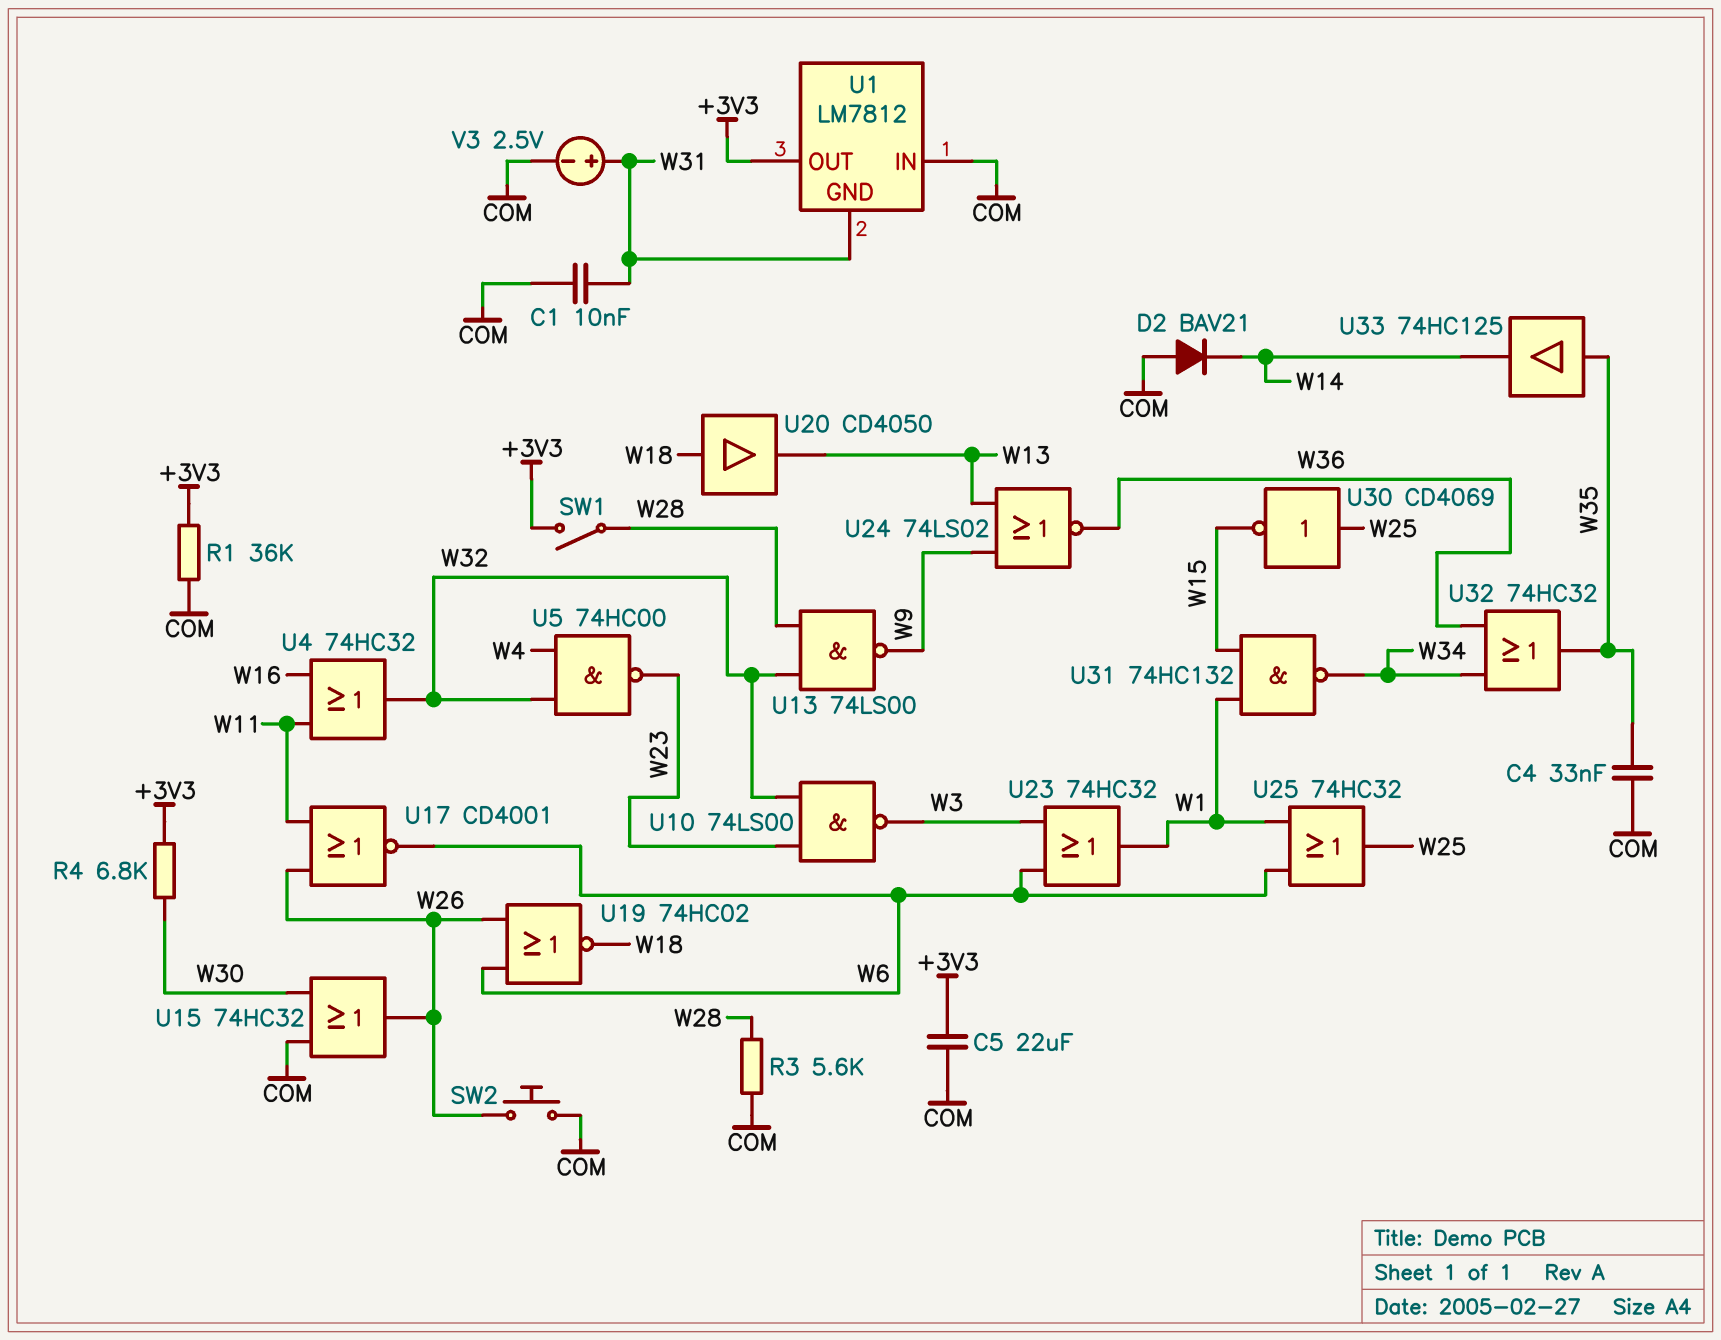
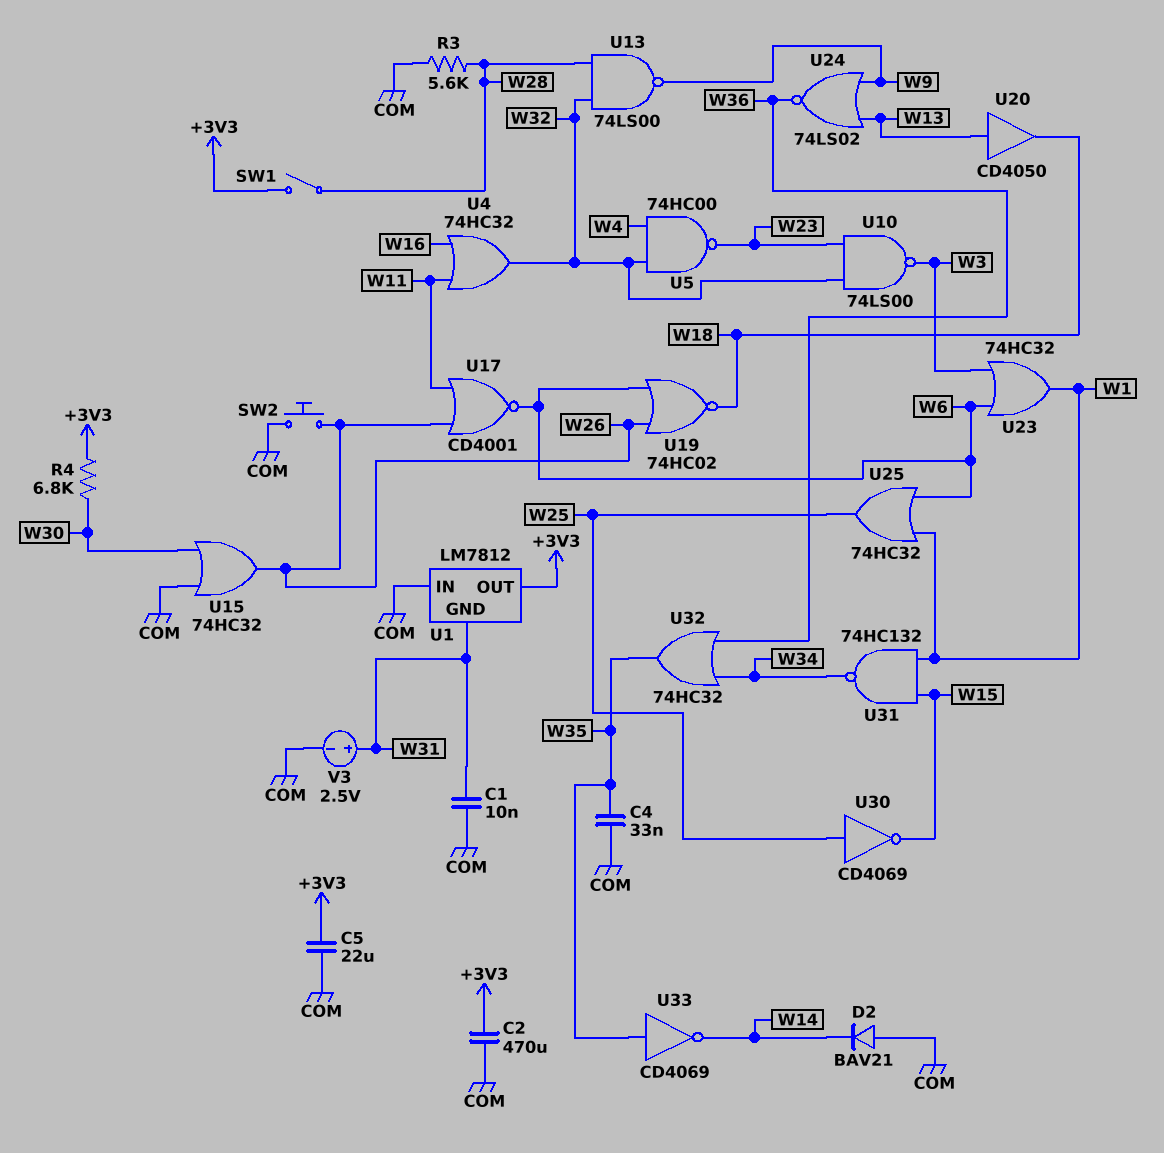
C2: none -> 470uF (+3V3, COM)
R1: 36k (+3V3, COM) -> none
U20: buffer CD4050 (in W18, out W13) -> buffer CD4050 (in W13, out W18)
U33: buffer 74HC125 (in W35, out W14) -> NOT CD4069 (in W35, out W14)

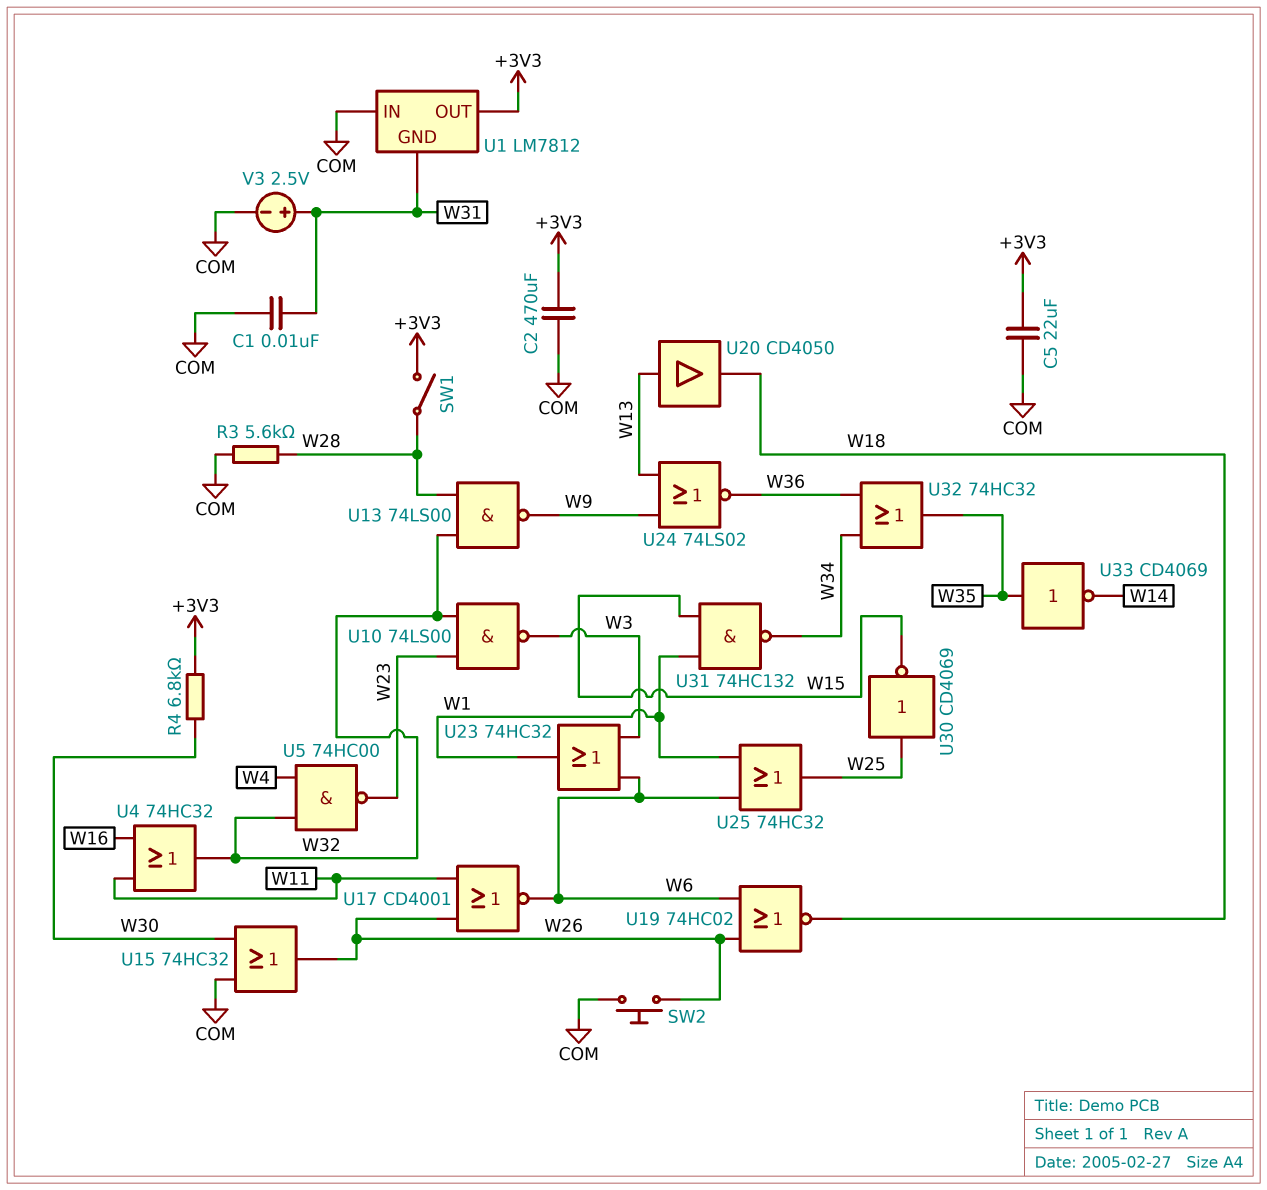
C4: 33nF (COM, W35) -> none
D2: diode BAV21 (A COM, K W14) -> none

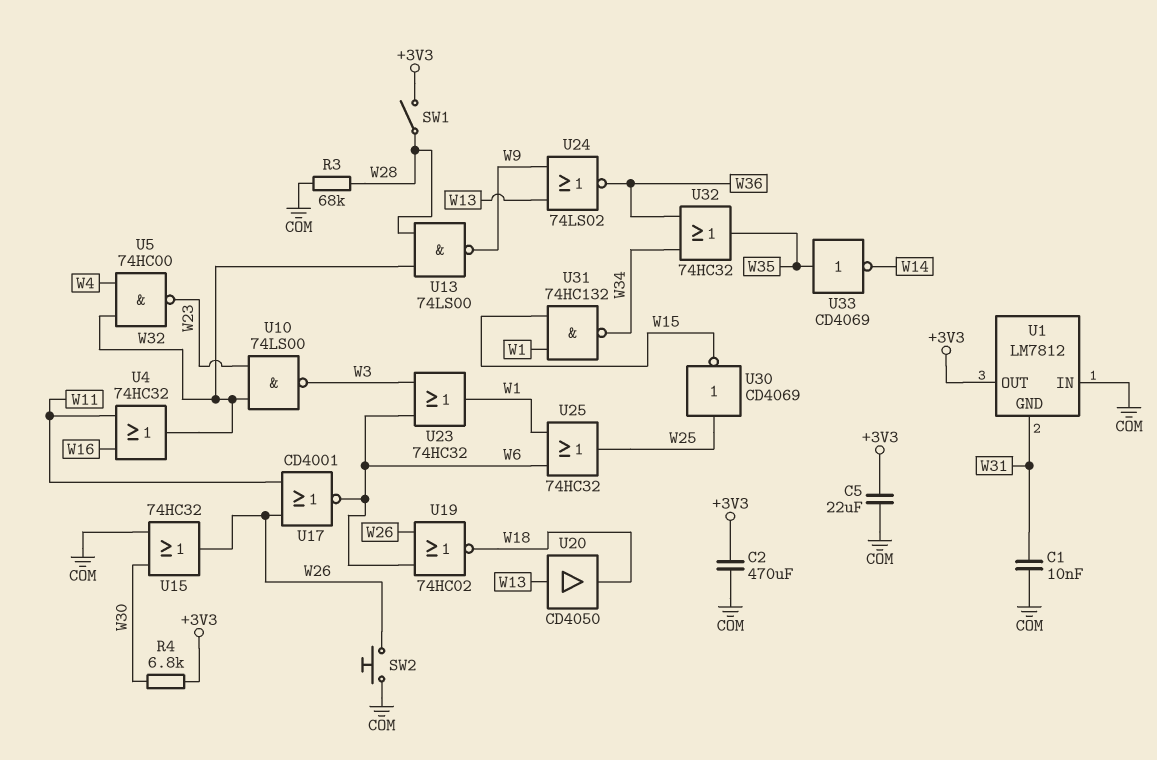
R3: 5.6k (COM, W28) -> 68k (COM, W28)
V3: 2.5V (plus W31, minus COM) -> none

